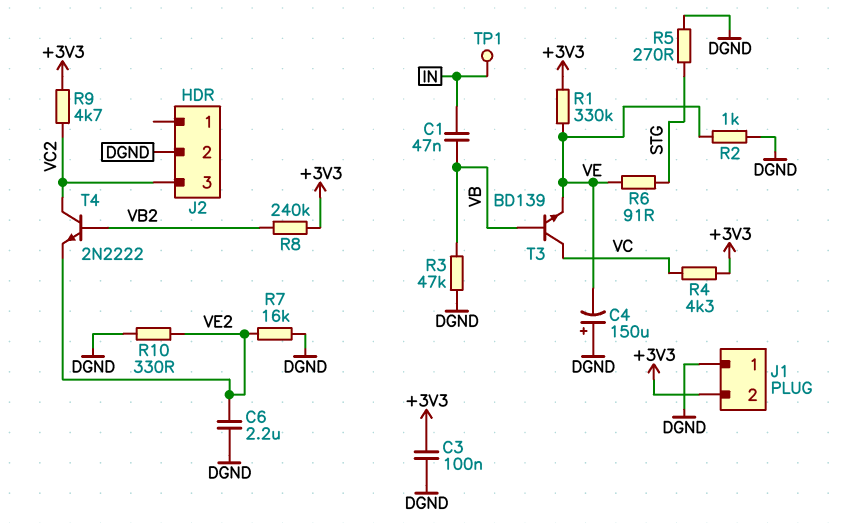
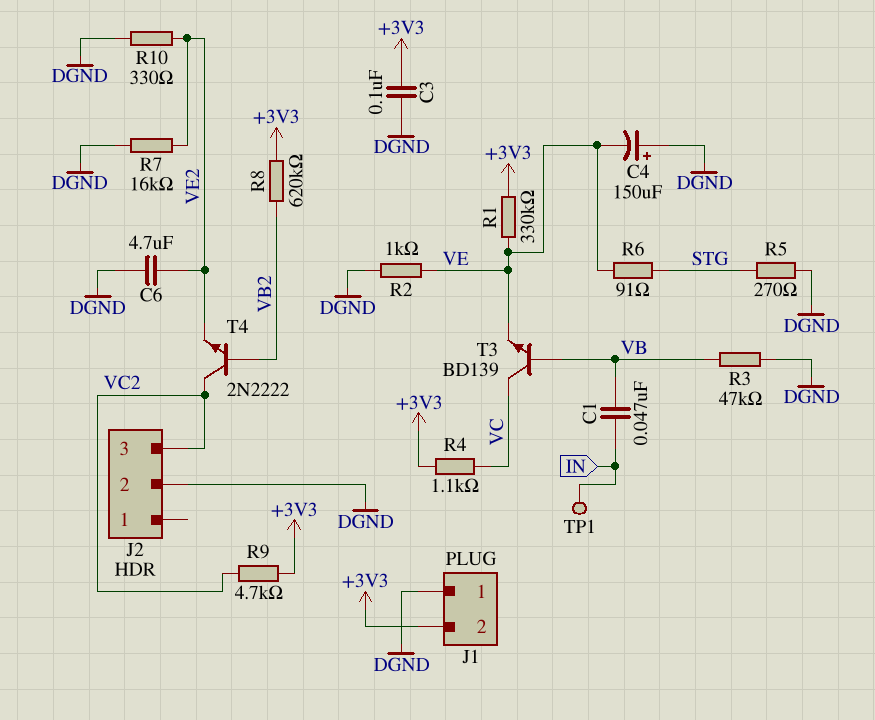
C6: 2.2uF (DGND, VE2) -> 4.7uF (DGND, VE2)
R4: 4.3k (+3V3, VC) -> 1.1k (+3V3, VC)
R8: 240k (+3V3, VB2) -> 620k (+3V3, VB2)

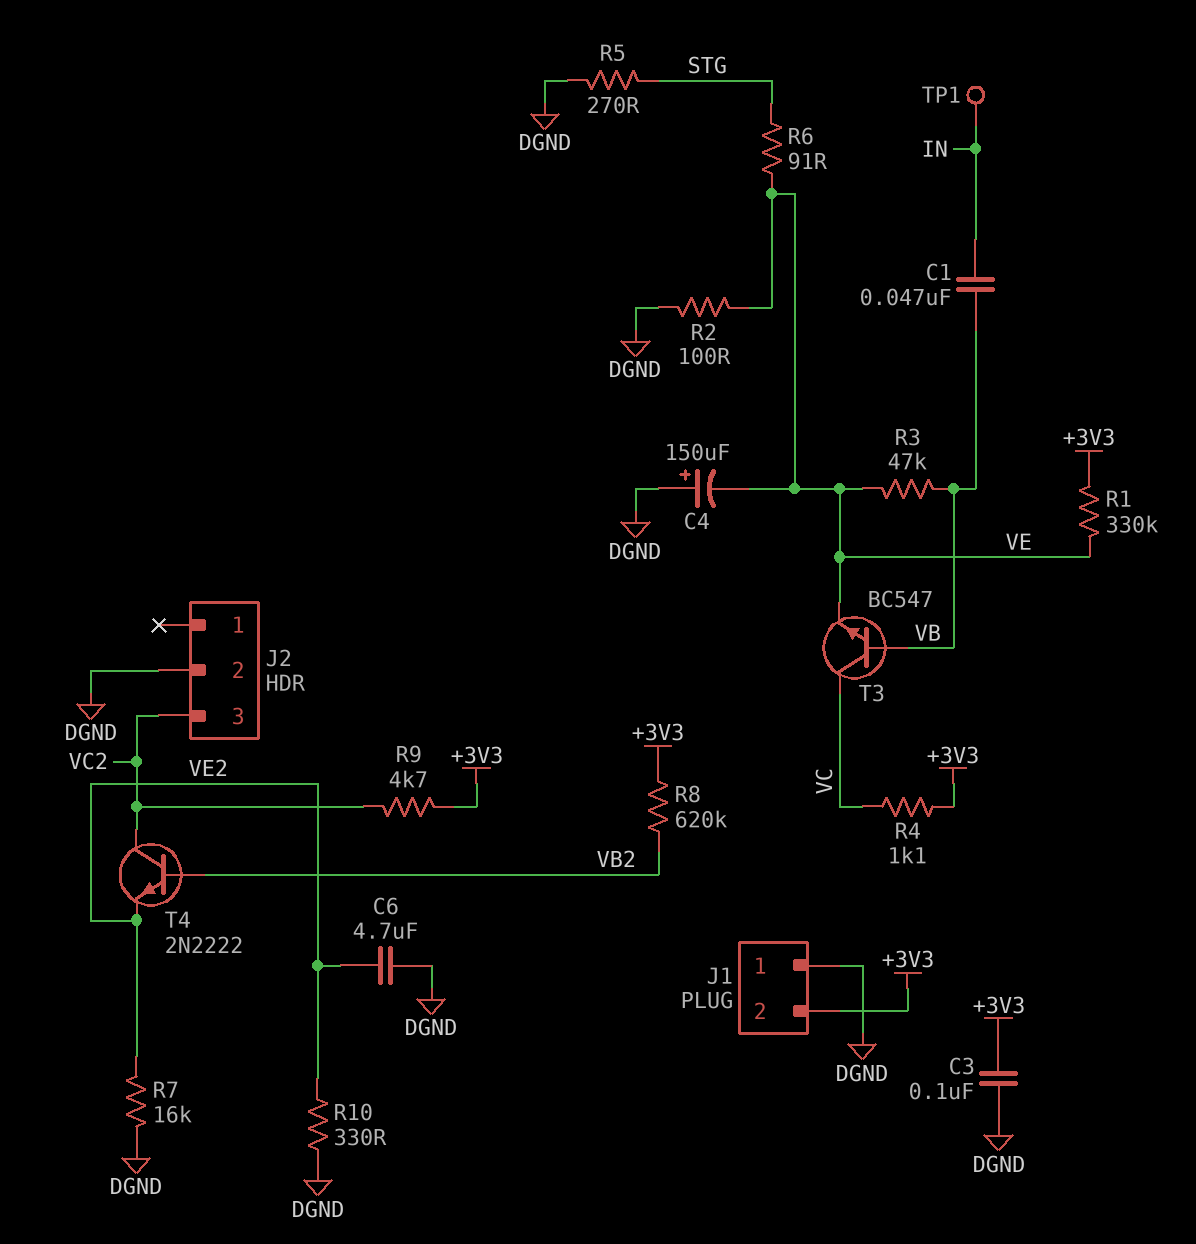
R2: 1k (DGND, VE) -> 100 (DGND, VE)
R3: 47k (DGND, VB) -> 47k (VB, VE)
T3: NPN BD139 (B VB, C VC, E VE) -> NPN BC547 (B VB, C VC, E VE)

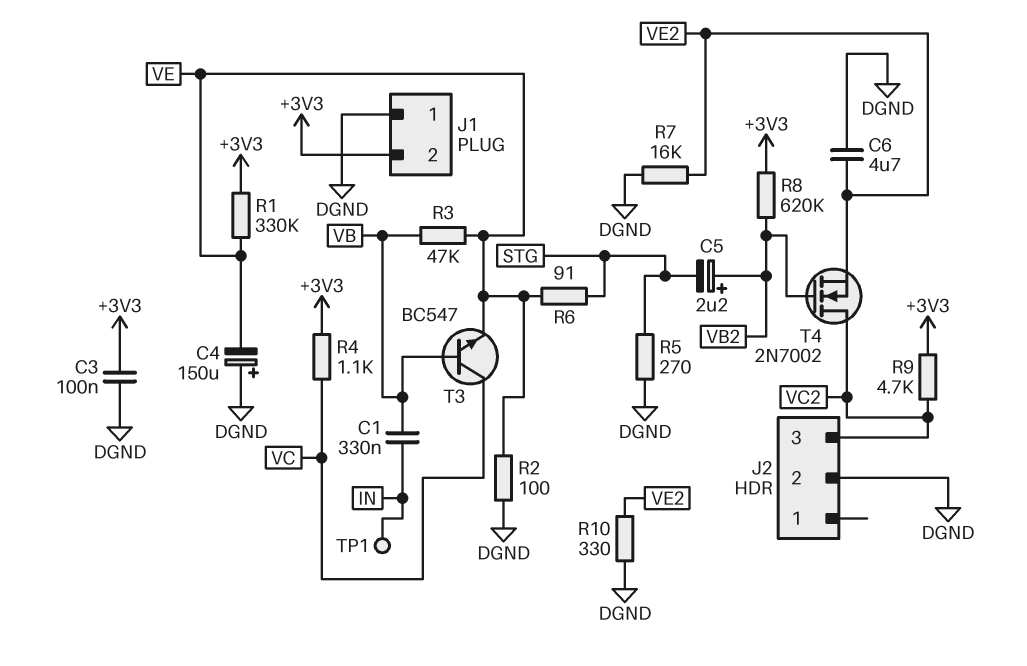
C1: 47nF (IN, VB) -> 330nF (IN, VB)
C5: none -> 2.2uF (plus VB2, minus STG)
T4: NPN 2N2222 (B VB2, C VC2, E VE2) -> NMOS 2N7002 (G VB2, D VC2, S VE2)

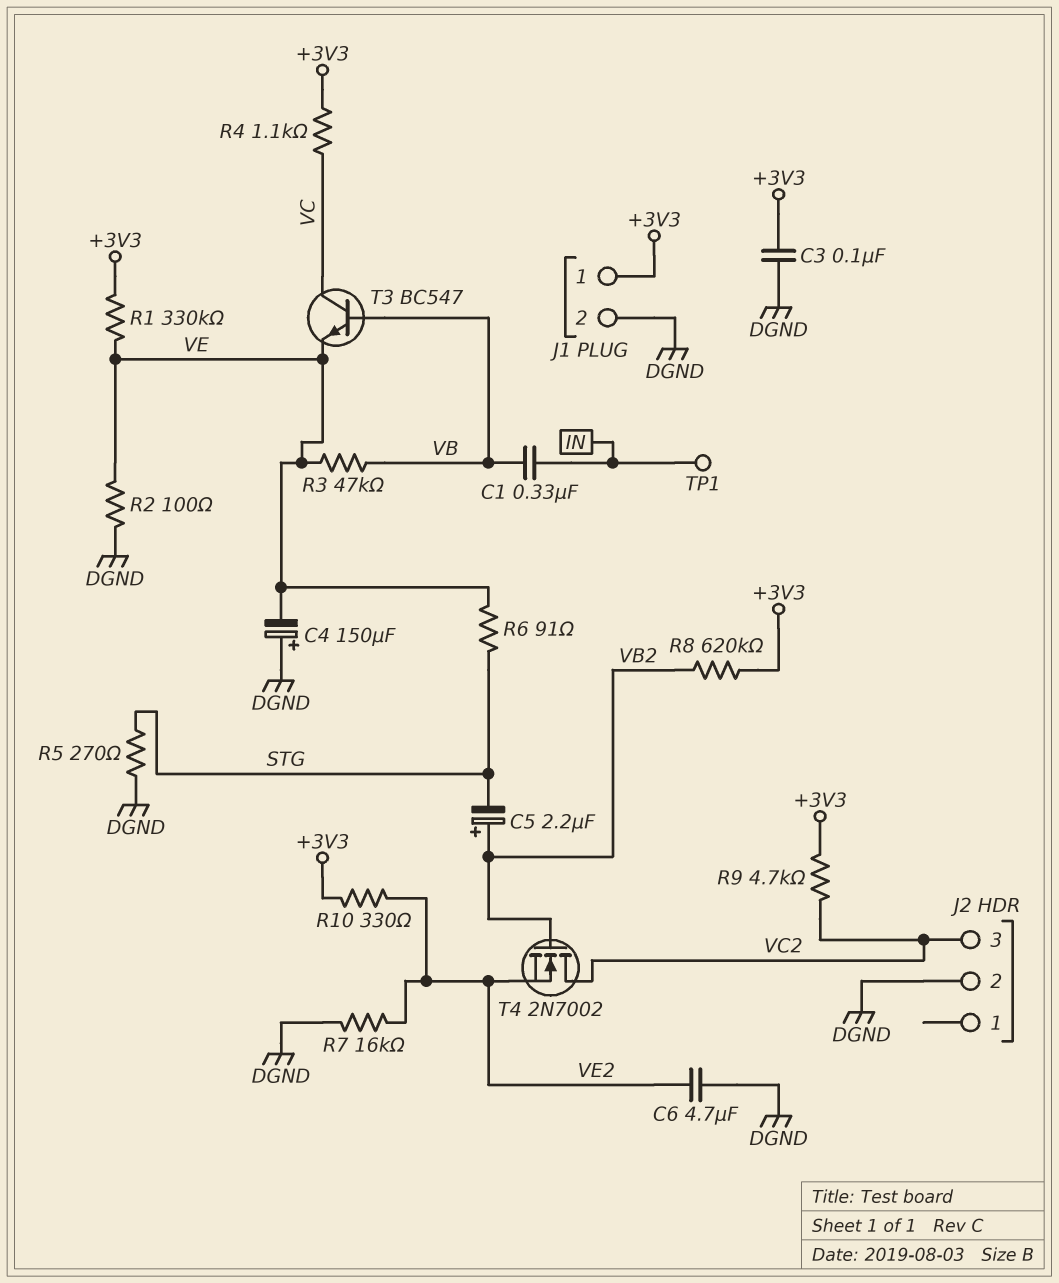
J1 pin 1: DGND -> +3V3
J1 pin 2: +3V3 -> DGND
R10: 330 (DGND, VE2) -> 330 (+3V3, VE2)

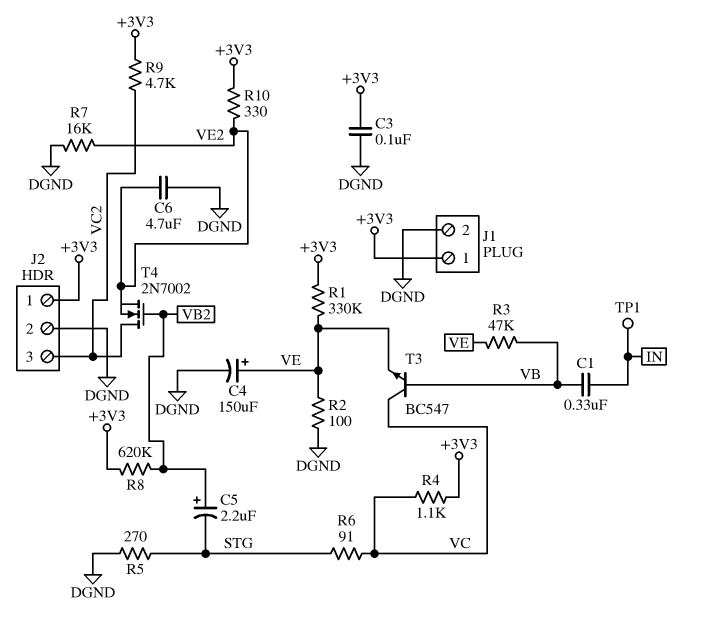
C4: 150uF (plus DGND, minus VE) -> 150uF (plus VE, minus DGND)
J2 pin 1: none -> +3V3
R6: 91 (STG, VE) -> 91 (STG, VC)

